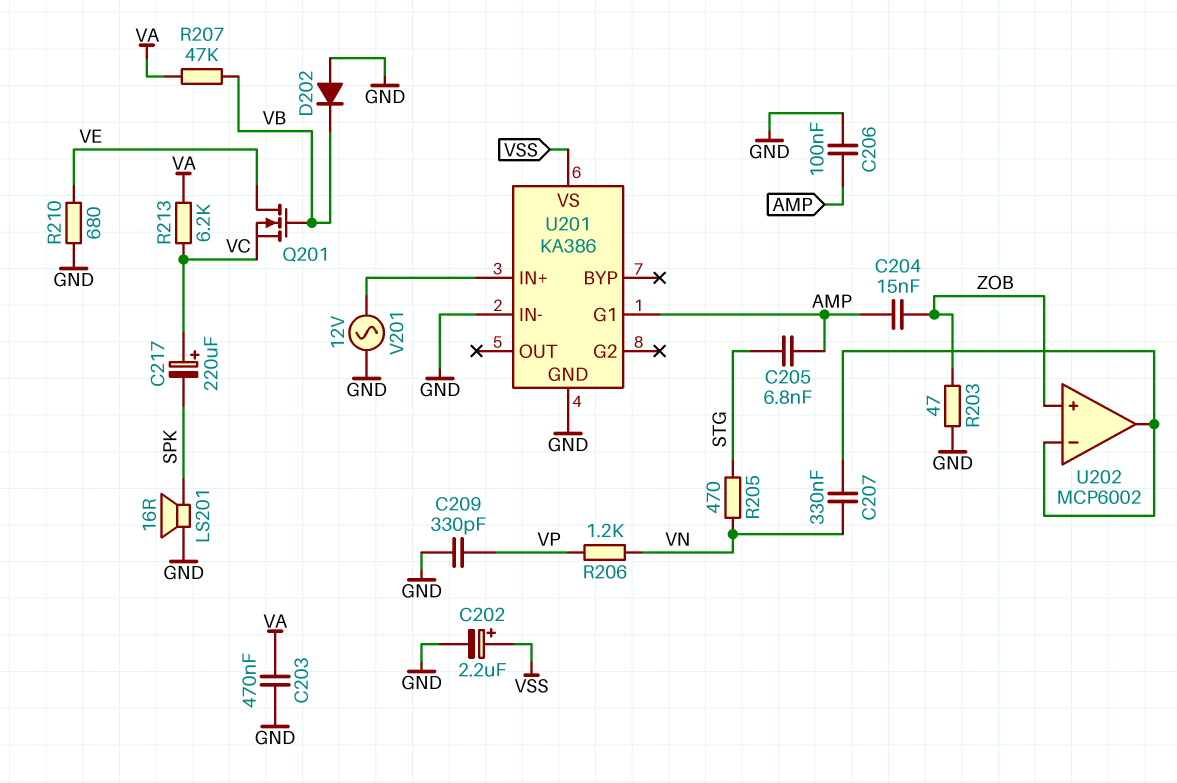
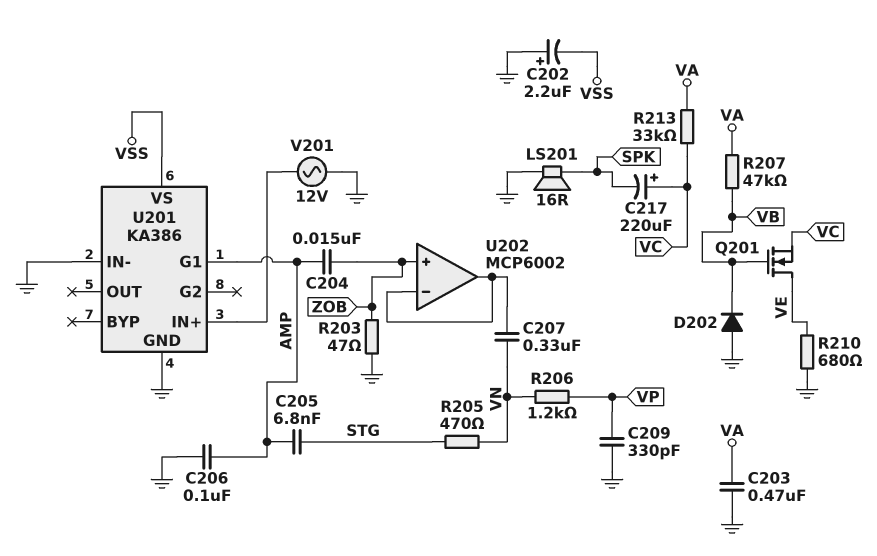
C202: 2.2uF (plus VSS, minus GND) -> 2.2uF (plus GND, minus VSS)
R213: 6.2k (VA, VC) -> 33k (VA, VC)

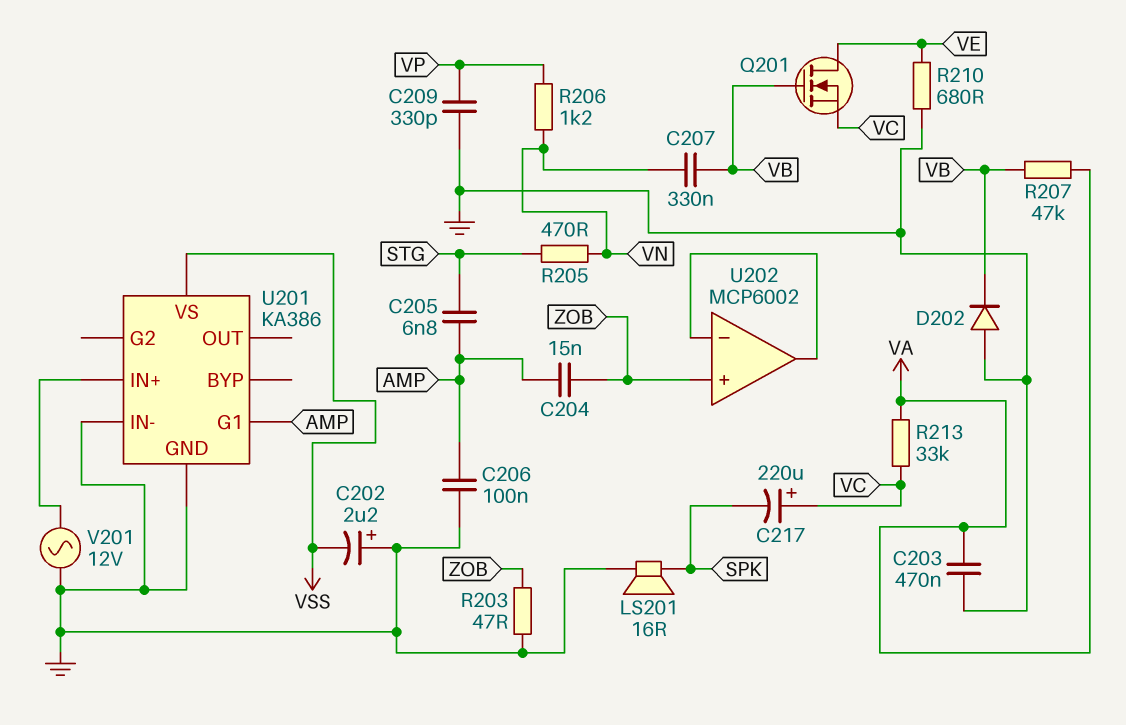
C207: 330nF (U202/in-, VN) -> 330nF (VB, VN)

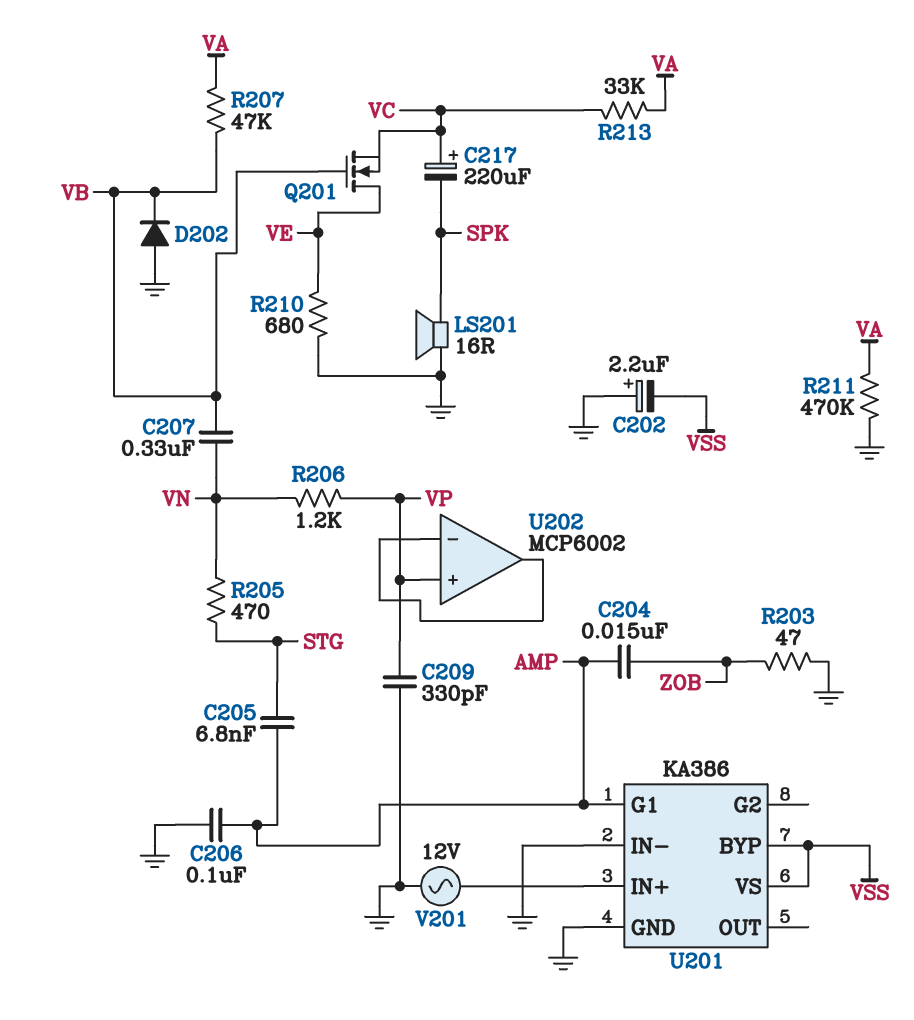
C203: 470nF (GND, VA) -> none
R211: none -> 470k (GND, VA)
U201 pin BYP: none -> VSS
U202 pin in+: ZOB -> VP

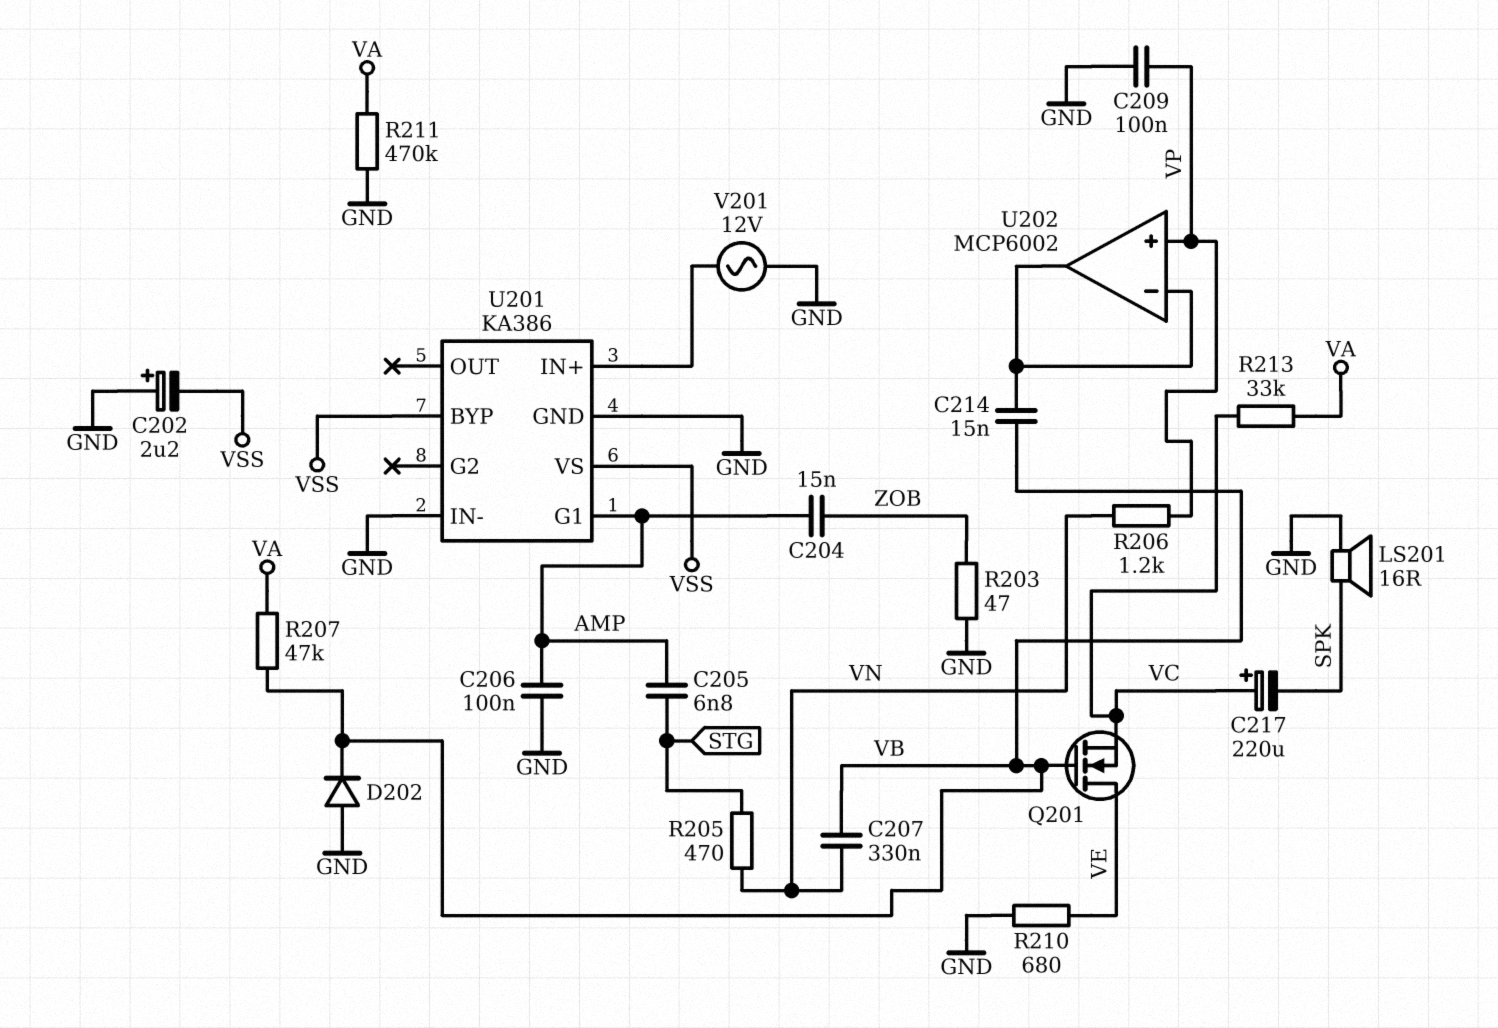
C209: 330pF (GND, VP) -> 100nF (GND, VP)
C214: none -> 15nF (U202/in-, VB)

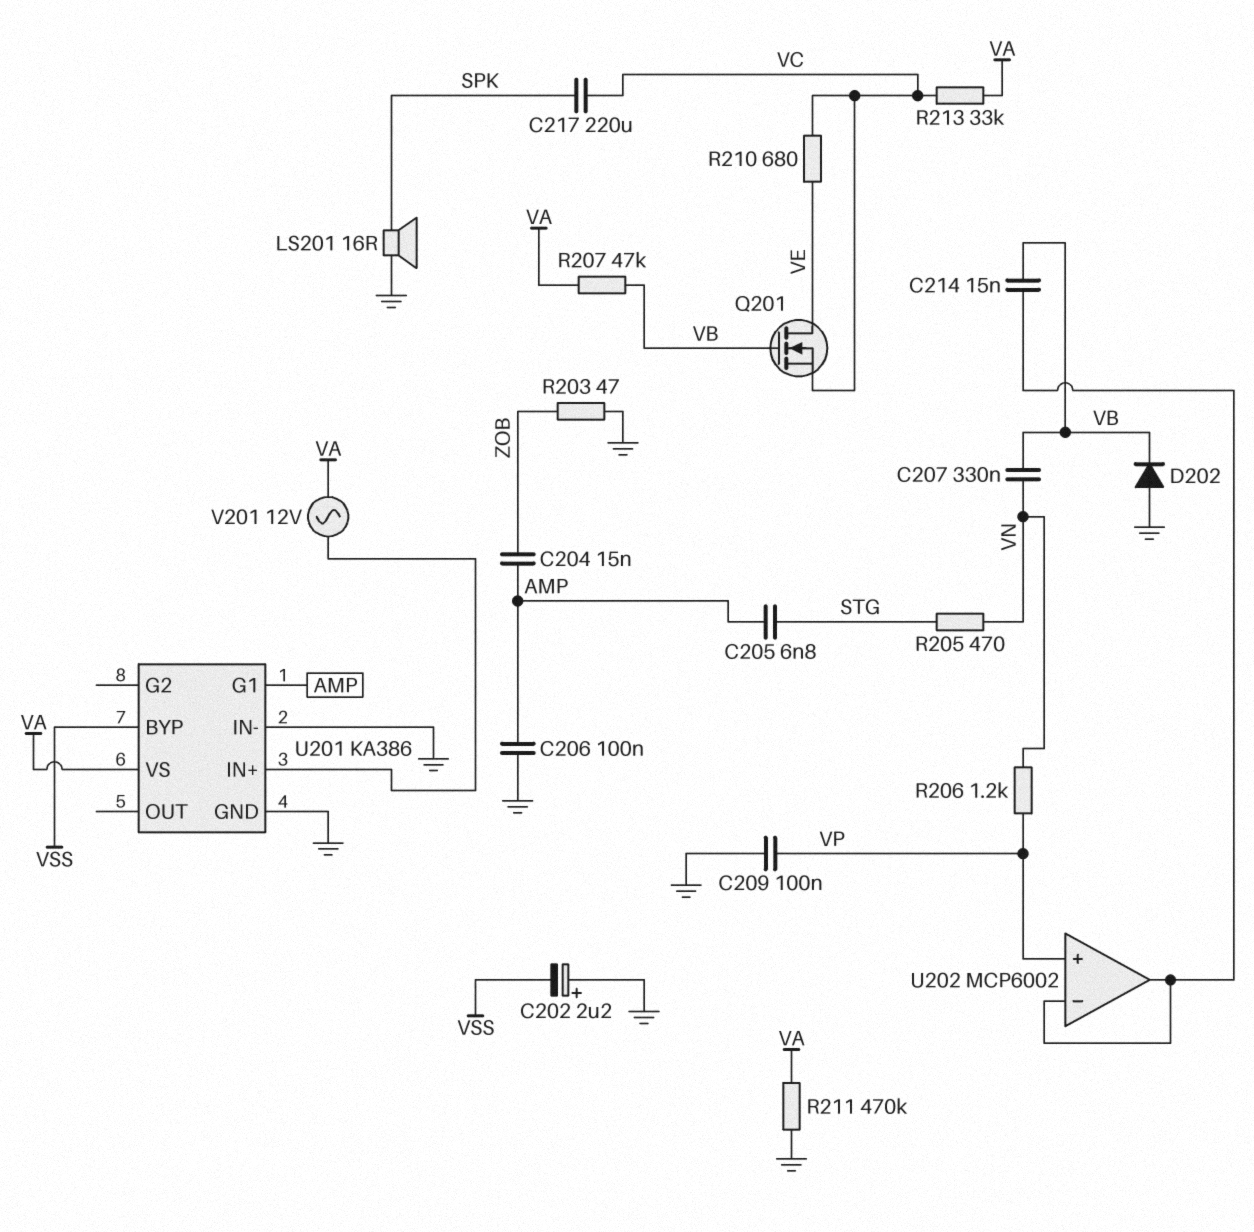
C217: 220uF (plus VC, minus SPK) -> 220uF (SPK, VC)
R210: 680 (GND, VE) -> 680 (VC, VE)
U201 pin VS: VSS -> VA
V201: AC 12V (GND, U201/IN+) -> AC 12V (U201/IN+, VA)

